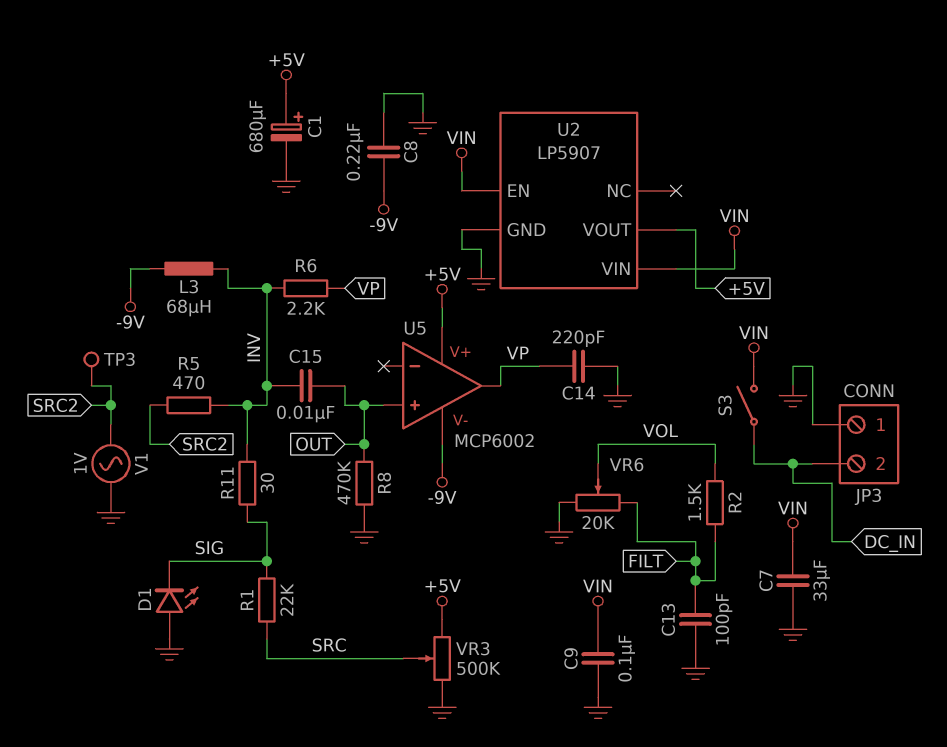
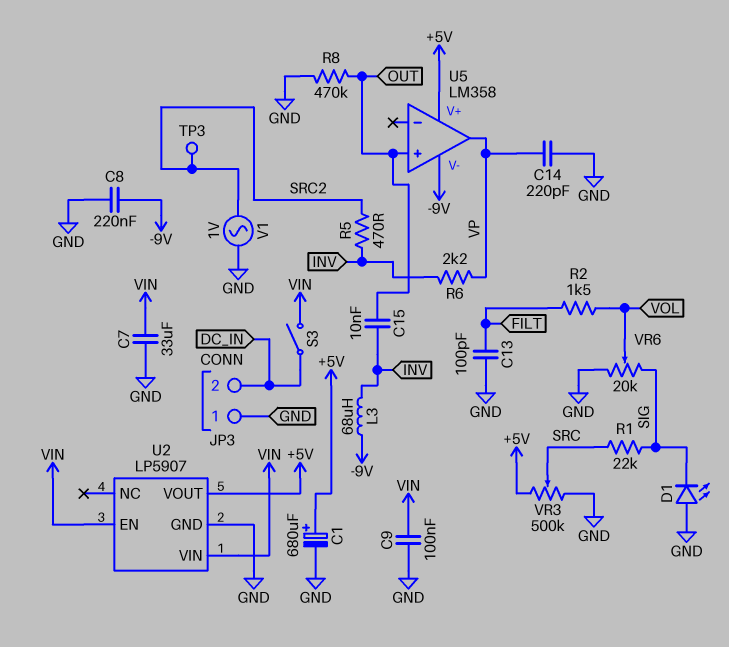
R11: 30 (INV, SIG) -> none
U5: MCP6002 -> LM358
VR6: 20k (FILT, GND, wiper VOL) -> 20k (GND, SIG, wiper VOL)

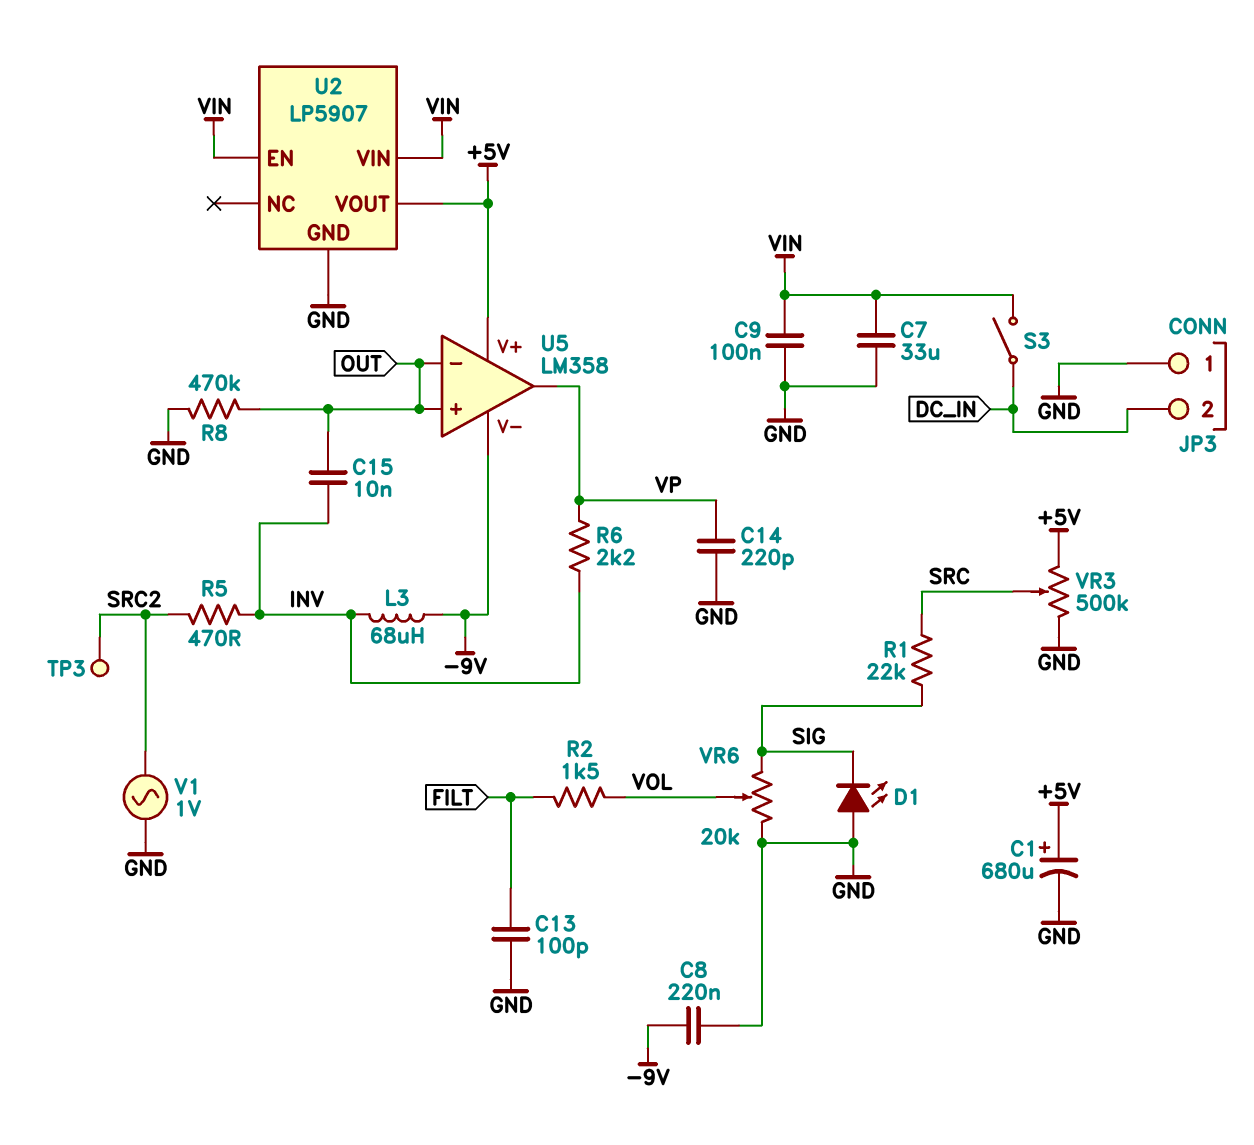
U5 pin in-: none -> OUT

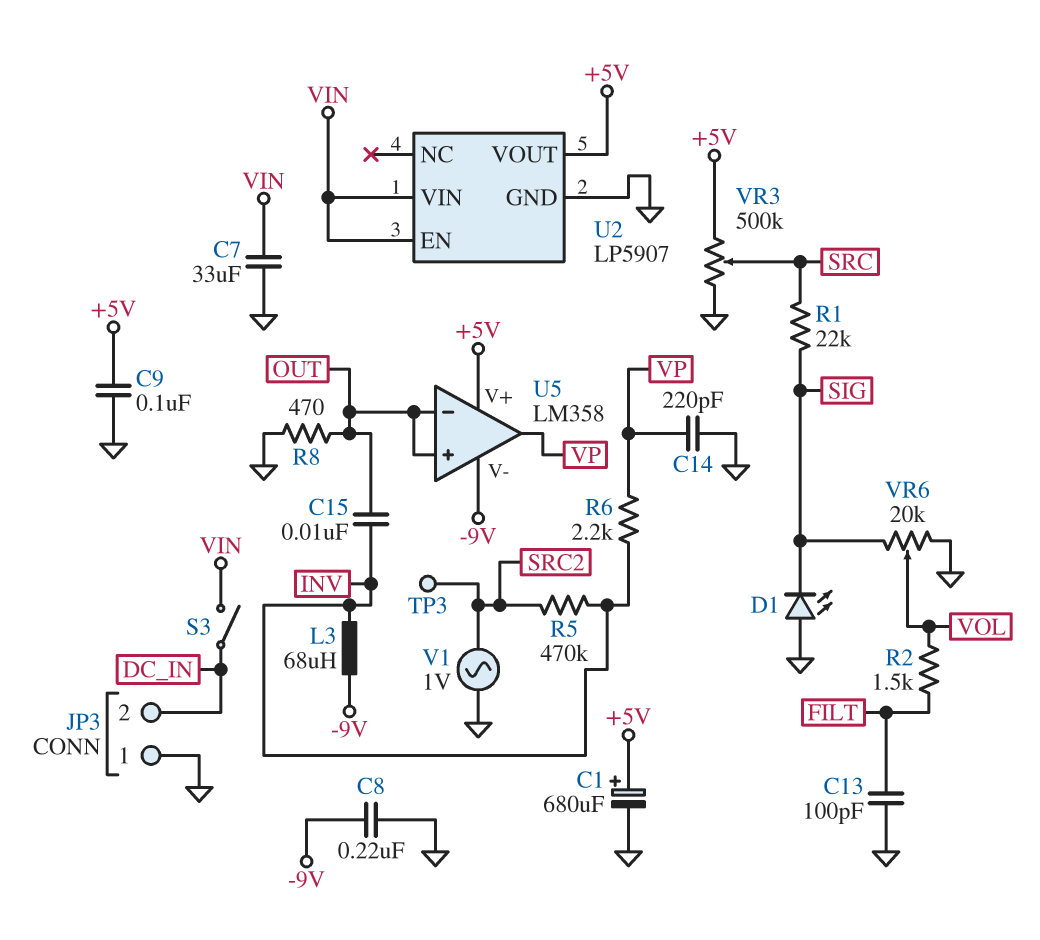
C9: 100nF (GND, VIN) -> 100nF (+5V, GND)
R5: 470 (INV, SRC2) -> 470k (INV, SRC2)
R8: 470k (GND, OUT) -> 470 (GND, OUT)

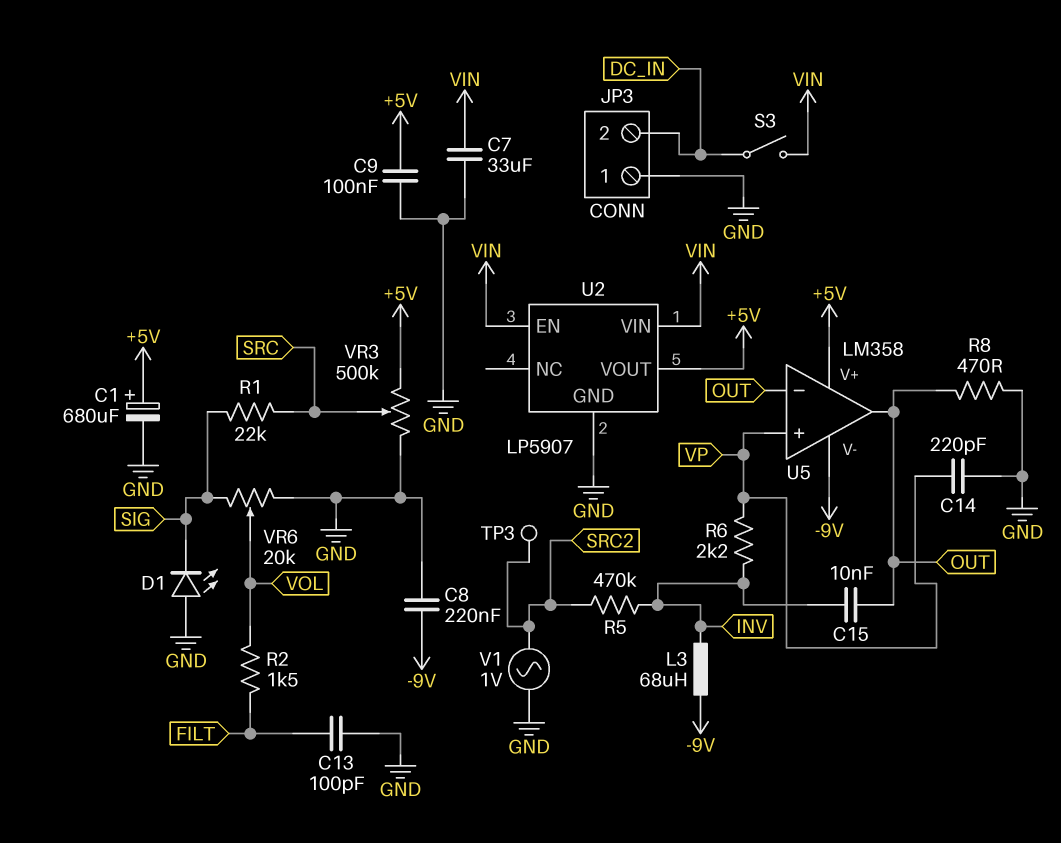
U5 pin in+: OUT -> VP
U5 pin out: VP -> OUT

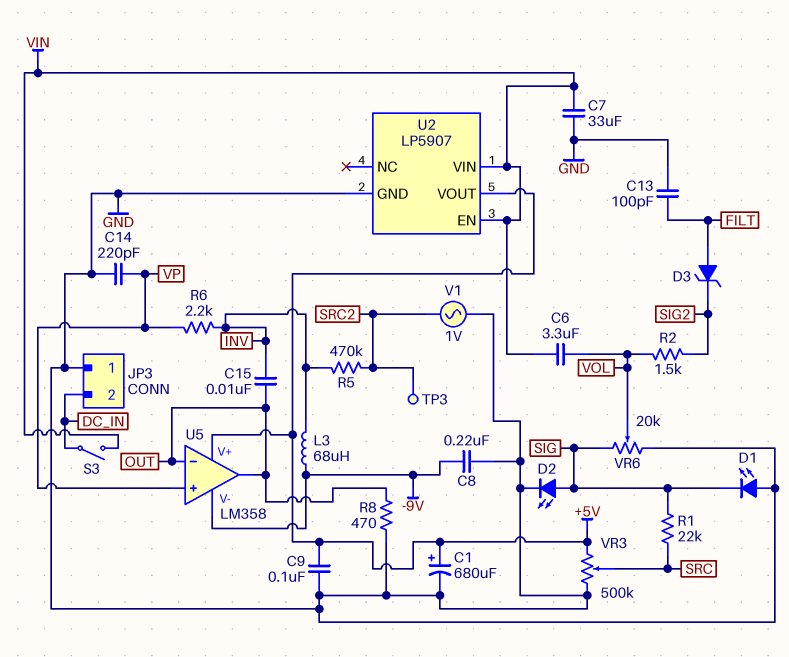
C6: none -> 3.3uF (VIN, VOL)
D2: none -> LED (A SIG, K GND)
D3: none -> zener (A FILT, K SIG2)
R2: 1.5k (FILT, VOL) -> 1.5k (SIG2, VOL)

